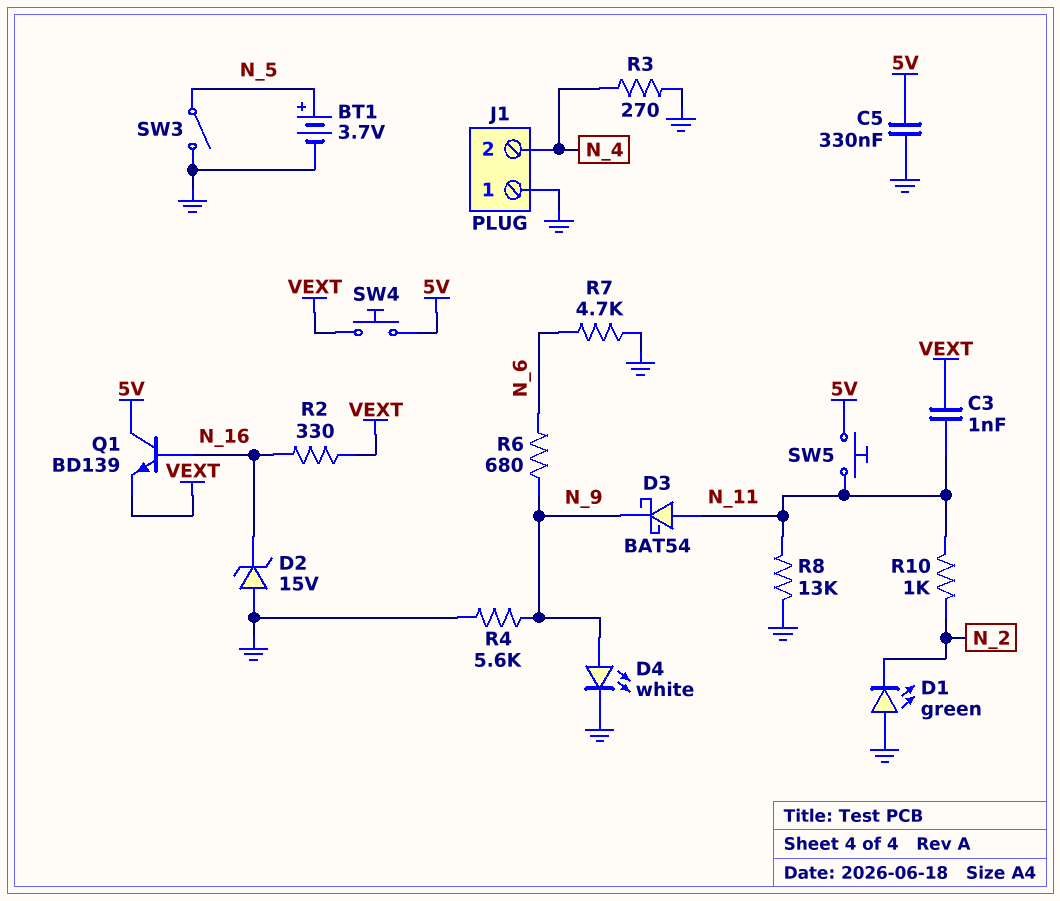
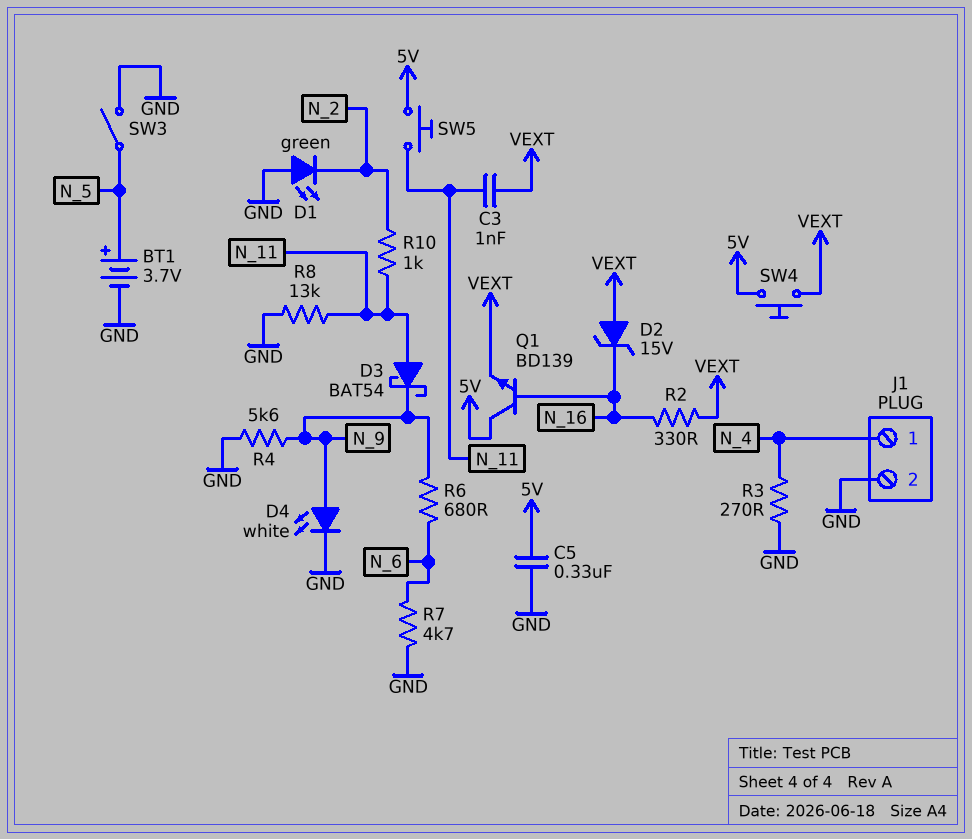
D2: zener 15V (A GND, K N_16) -> zener 15V (A VEXT, K N_16)
J1 pin 1: GND -> N_4
J1 pin 2: N_4 -> GND

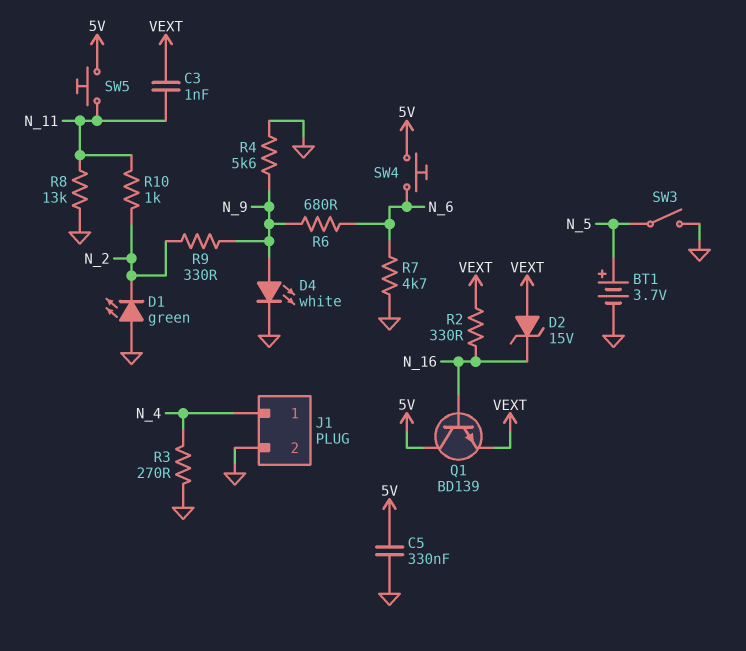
D3: schottky BAT54 (A N_11, K N_9) -> none
R9: none -> 330 (N_2, N_9)
SW4: button (5V, VEXT) -> button (5V, N_6)

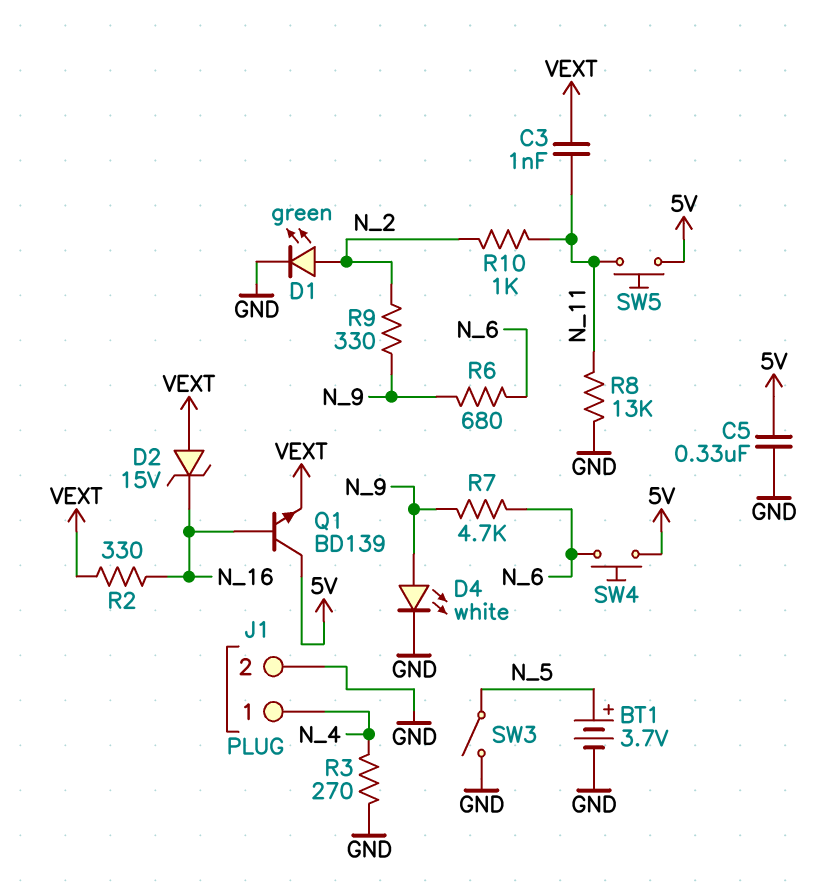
D1: LED green (A GND, K N_2) -> LED green (A N_2, K GND)
R4: 5.6k (GND, N_9) -> none
R7: 4.7k (GND, N_6) -> 4.7k (N_6, N_9)

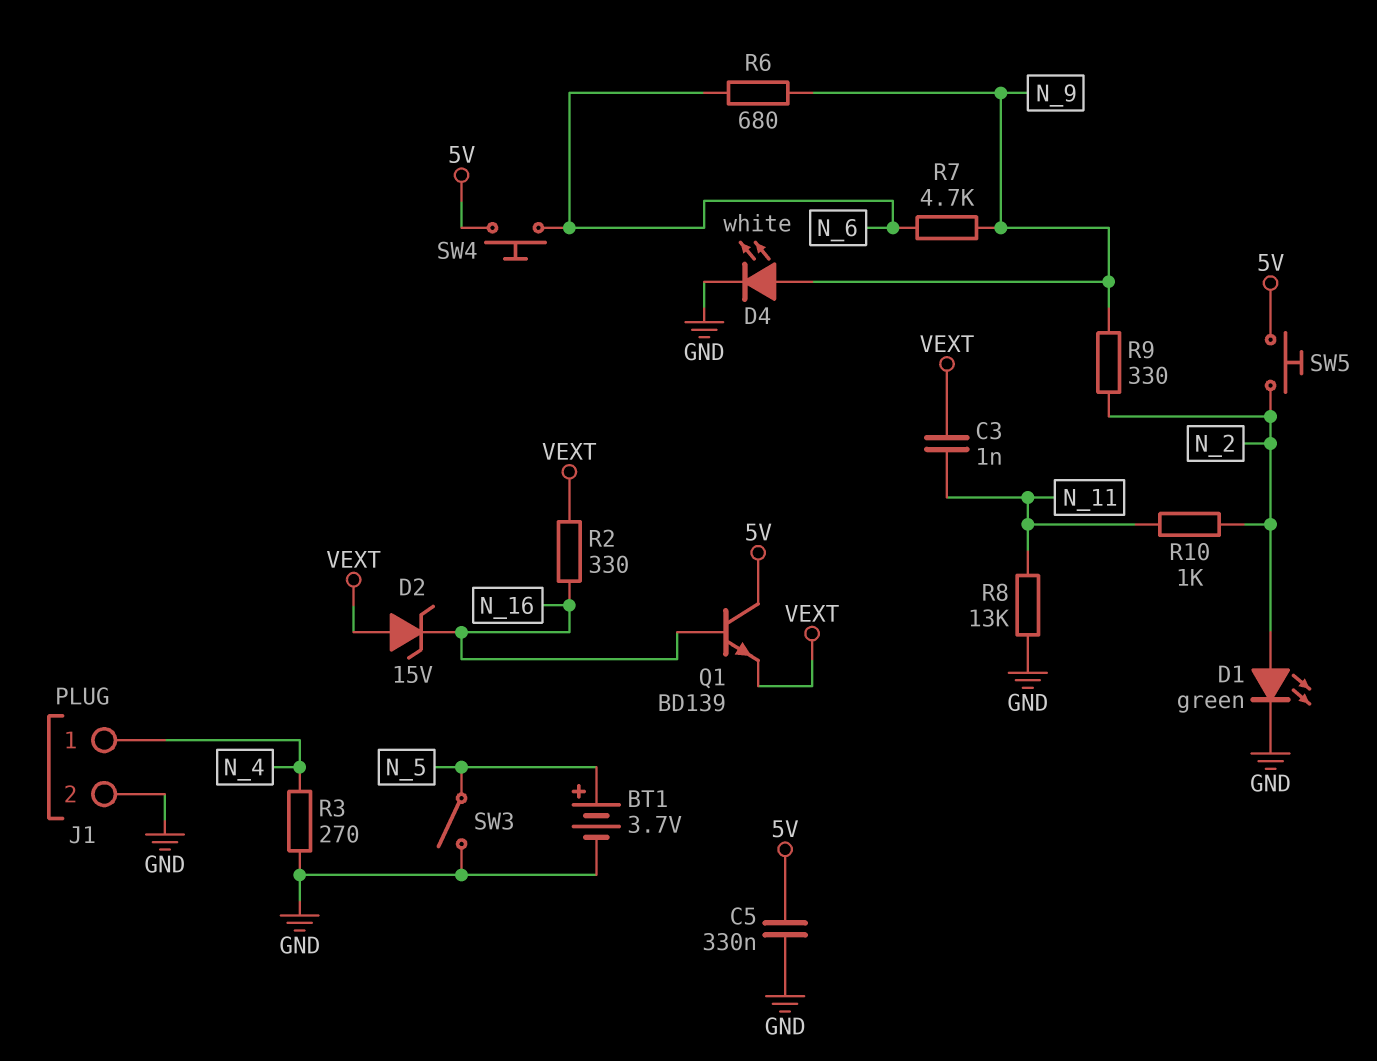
SW5: button (5V, N_11) -> button (5V, N_2)

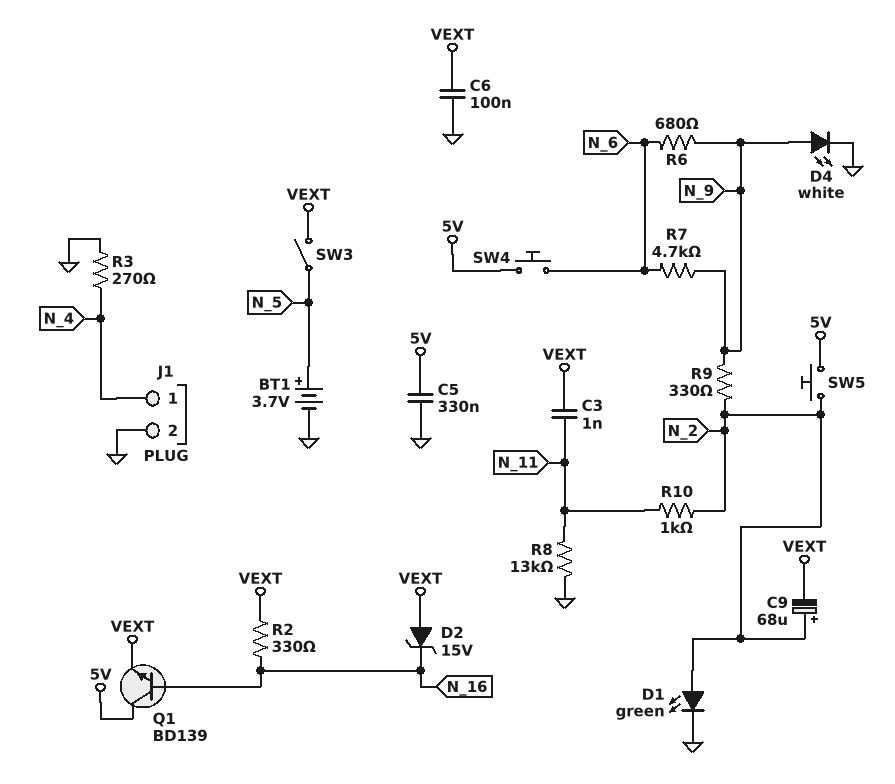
C6: none -> 100nF (GND, VEXT)
C9: none -> 68uF (plus N_2, minus VEXT)
SW3: switch (GND, N_5) -> switch (N_5, VEXT)

